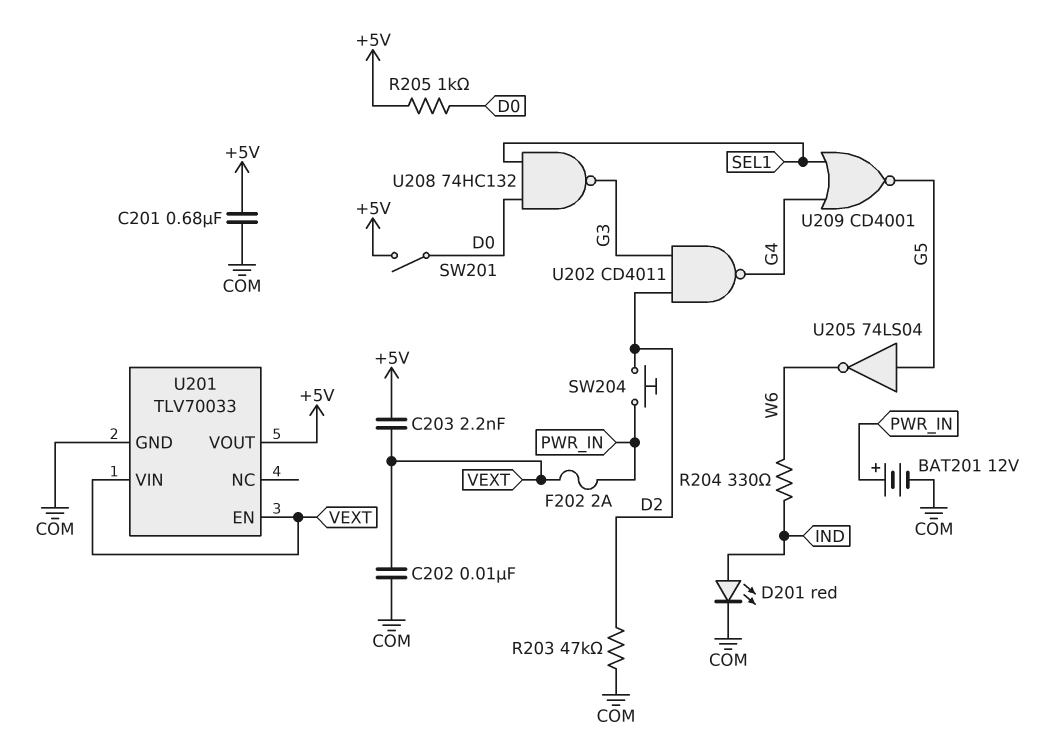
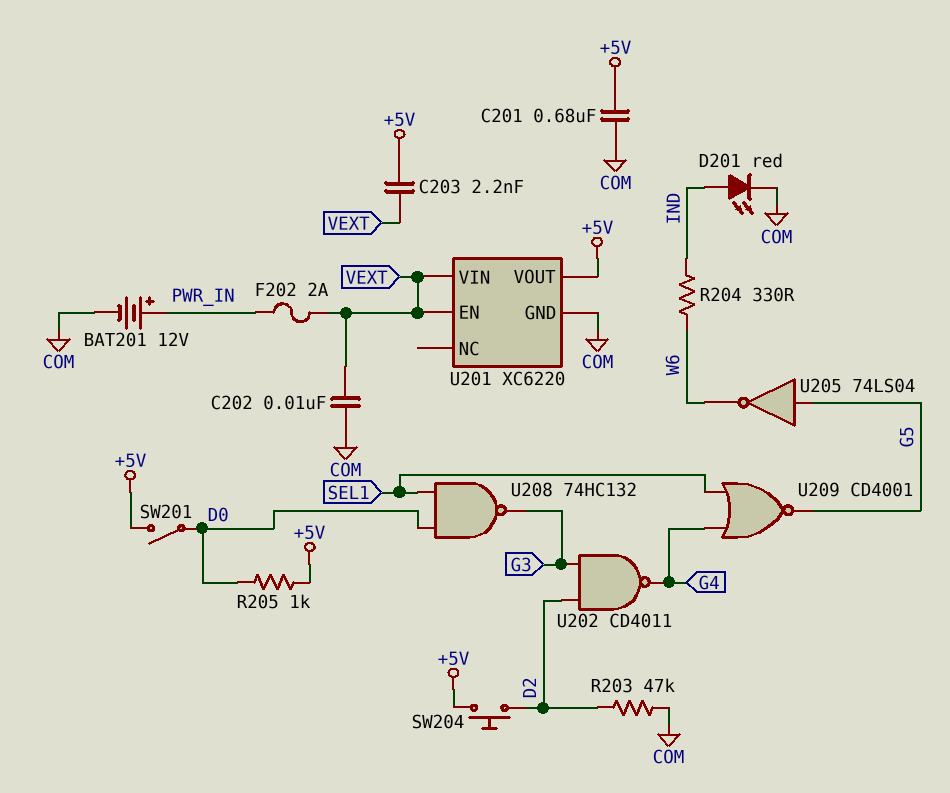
SW204: button (D2, PWR_IN) -> button (+5V, D2)
U201: TLV70033 -> XC6220

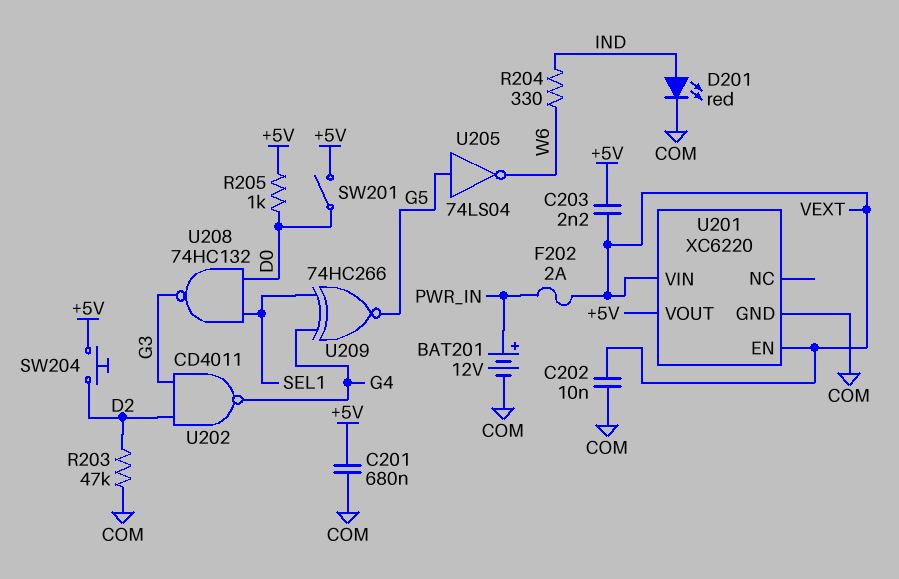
U209: NOR CD4001 (in G4, in SEL1, out G5) -> XNOR 74HC266 (in G4, in SEL1, out G5)

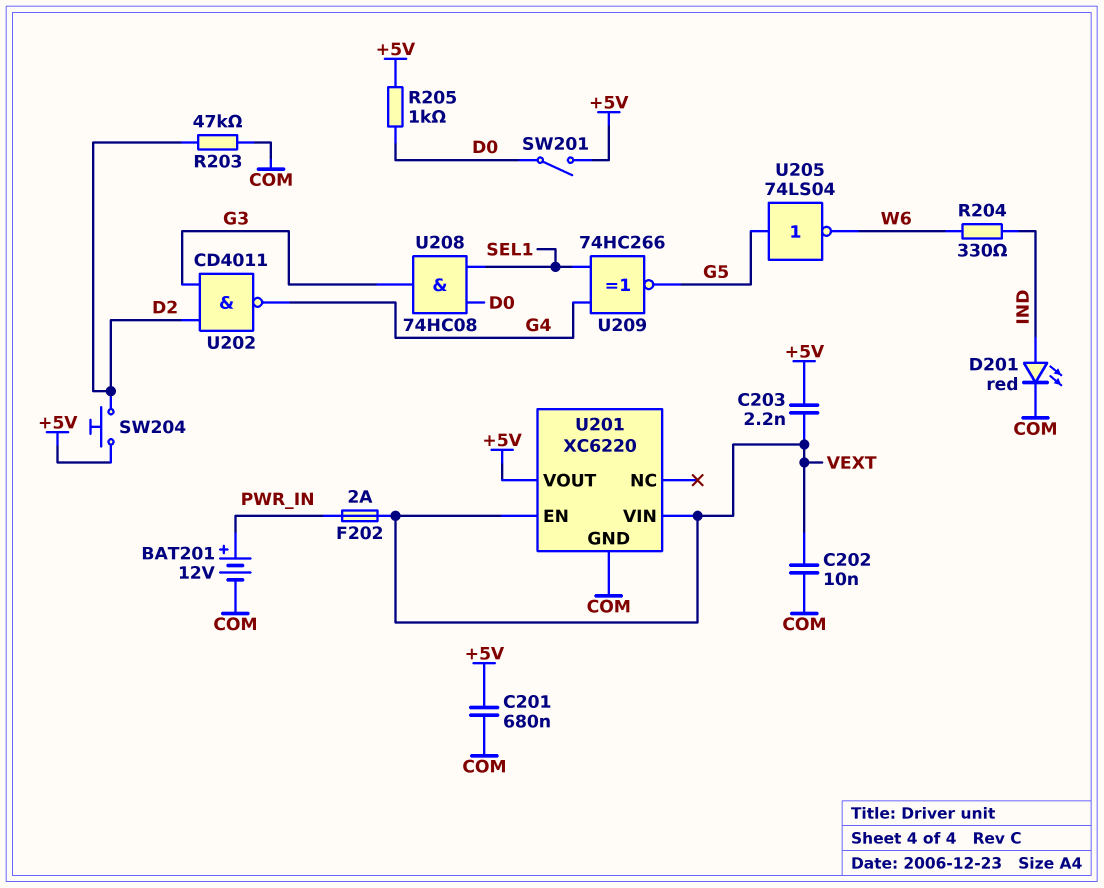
U208: NAND 74HC132 (in D0, in SEL1, out G3) -> AND 74HC08 (in D0, in SEL1, out G3)

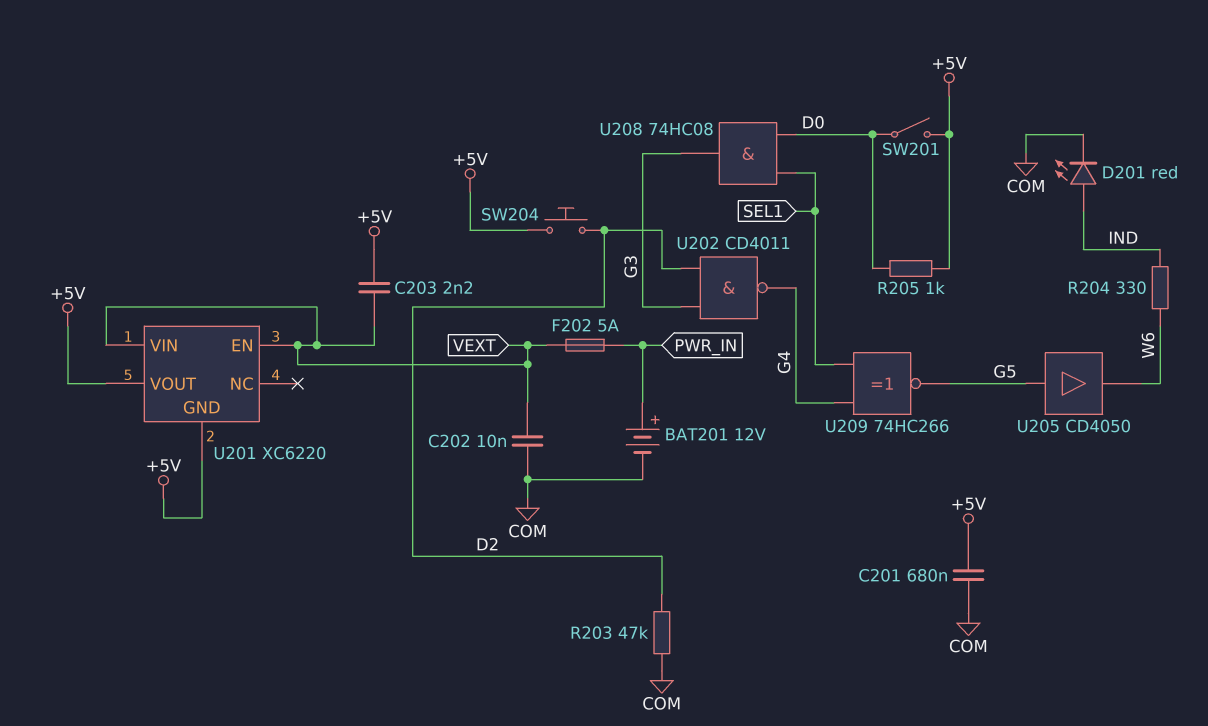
F202: 2A (PWR_IN, VEXT) -> 5A (PWR_IN, VEXT)
U201 pin GND: COM -> +5V
U205: NOT 74LS04 (in G5, out W6) -> buffer CD4050 (in G5, out W6)

